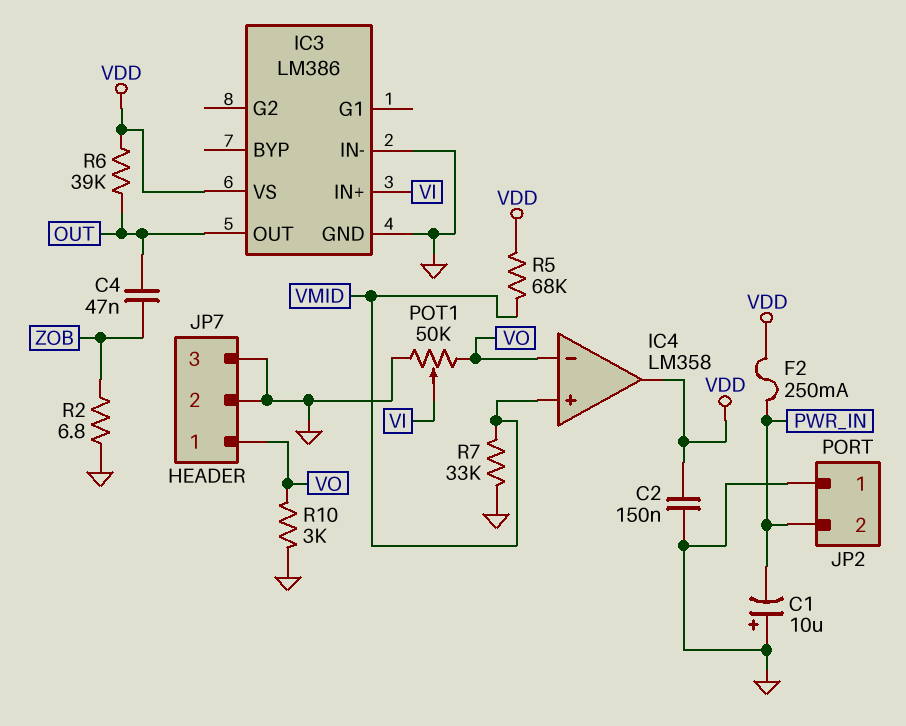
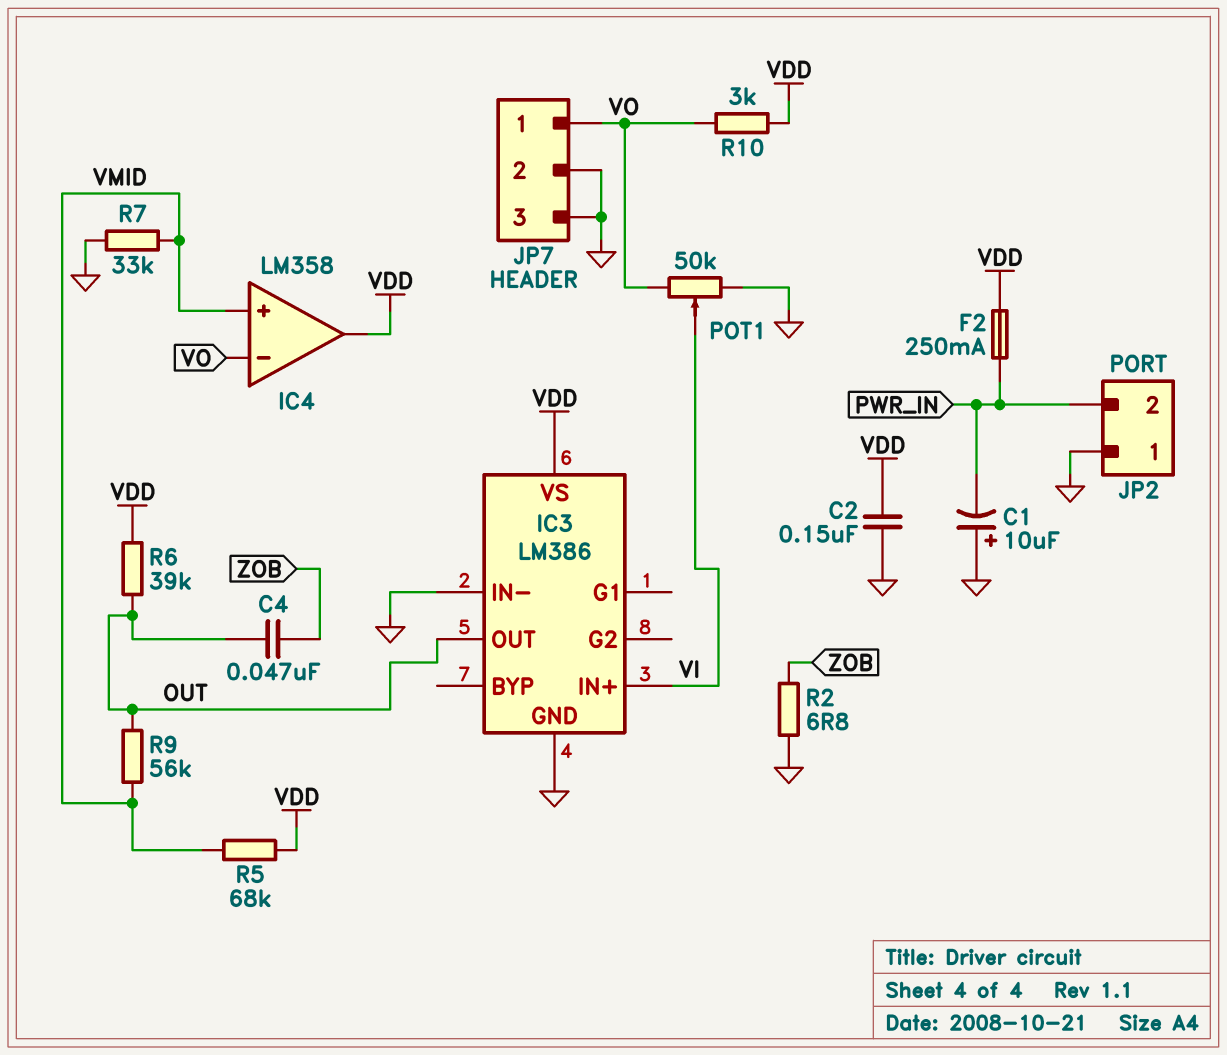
R9: none -> 56k (OUT, VMID)
R10: 3k (GND, VO) -> 3k (VDD, VO)

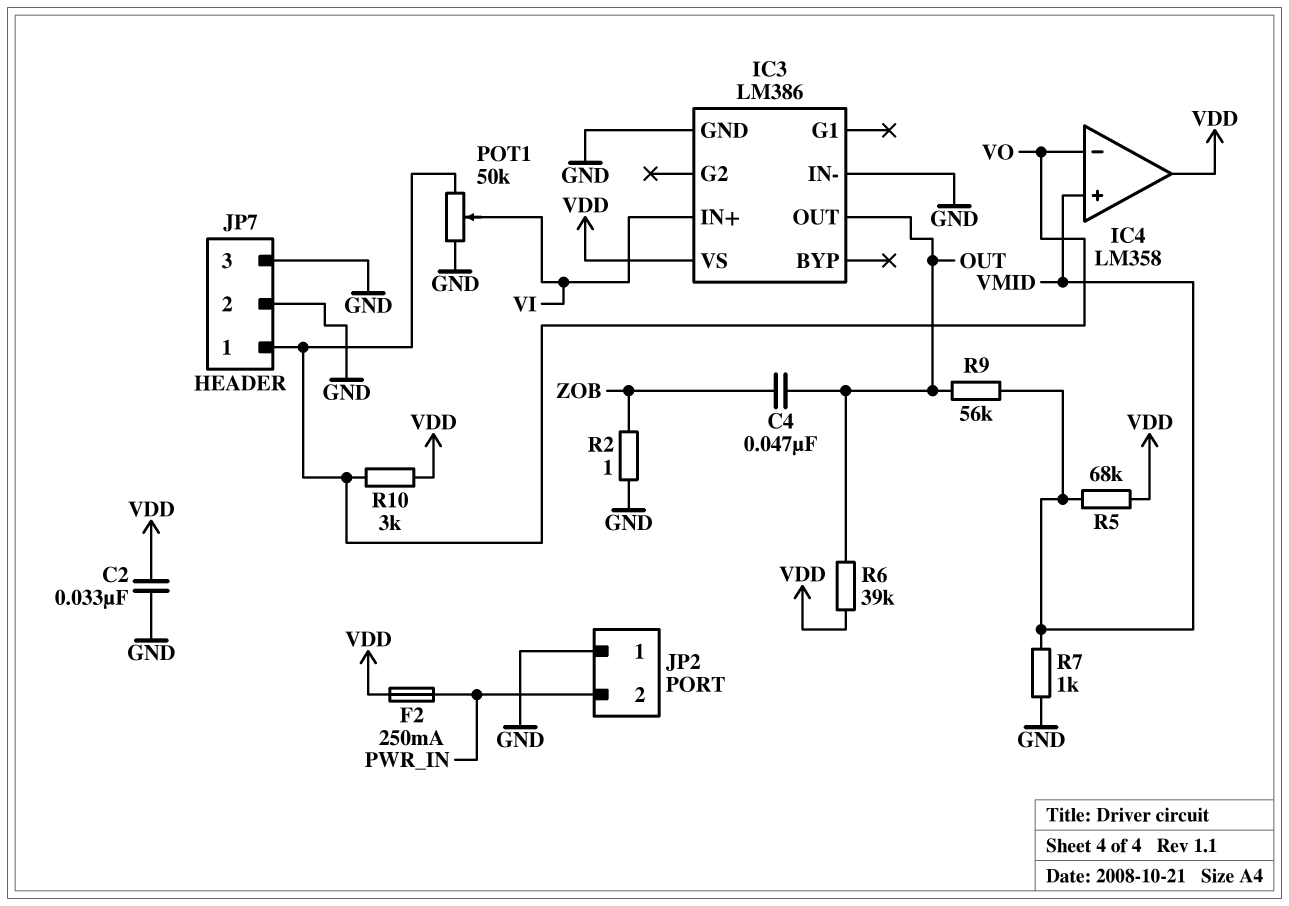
C1: 10uF (plus GND, minus PWR_IN) -> none
C2: 150nF (GND, VDD) -> 33nF (GND, VDD)
R2: 6.8 (GND, ZOB) -> 1 (GND, ZOB)
R7: 33k (GND, VMID) -> 1k (GND, VMID)

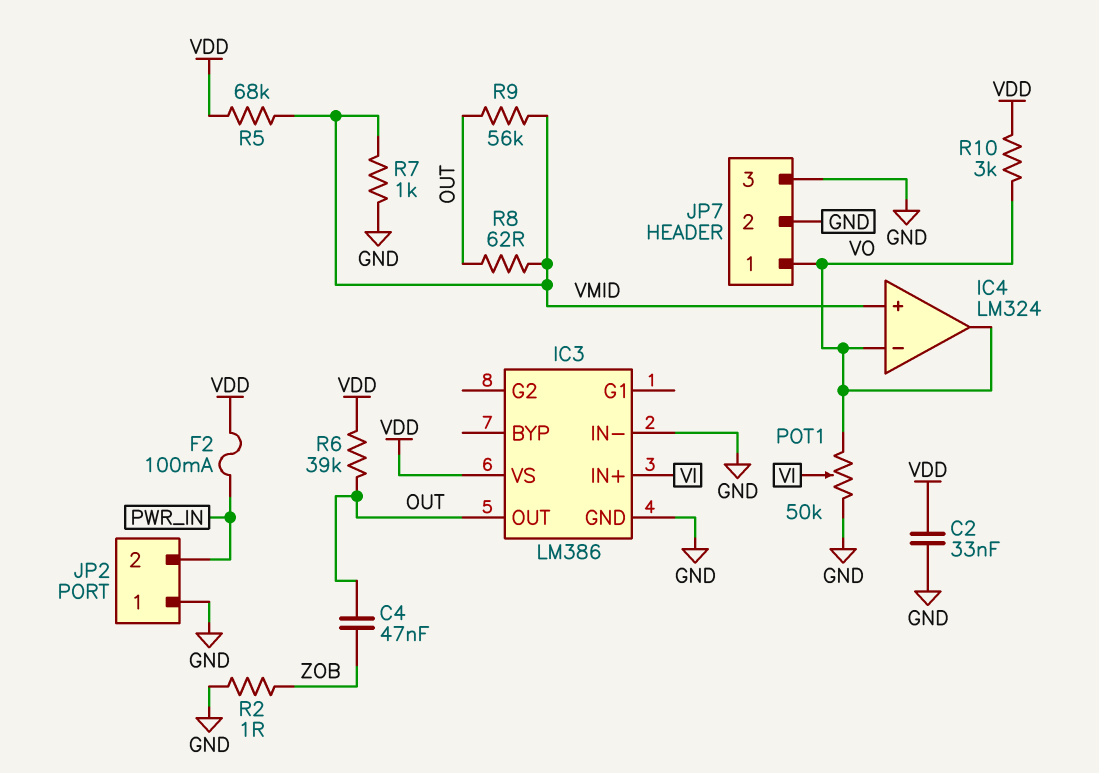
F2: 250mA (PWR_IN, VDD) -> 100mA (PWR_IN, VDD)
IC4: LM358 -> LM324
IC4 pin out: VDD -> VO
R8: none -> 62 (OUT, VMID)

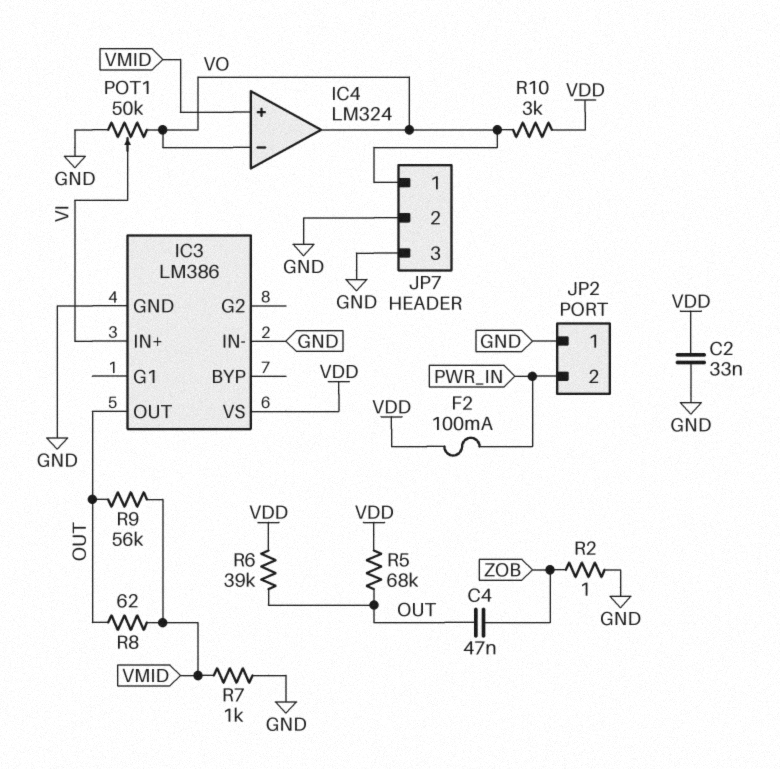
R5: 68k (VDD, VMID) -> 68k (OUT, VDD)

